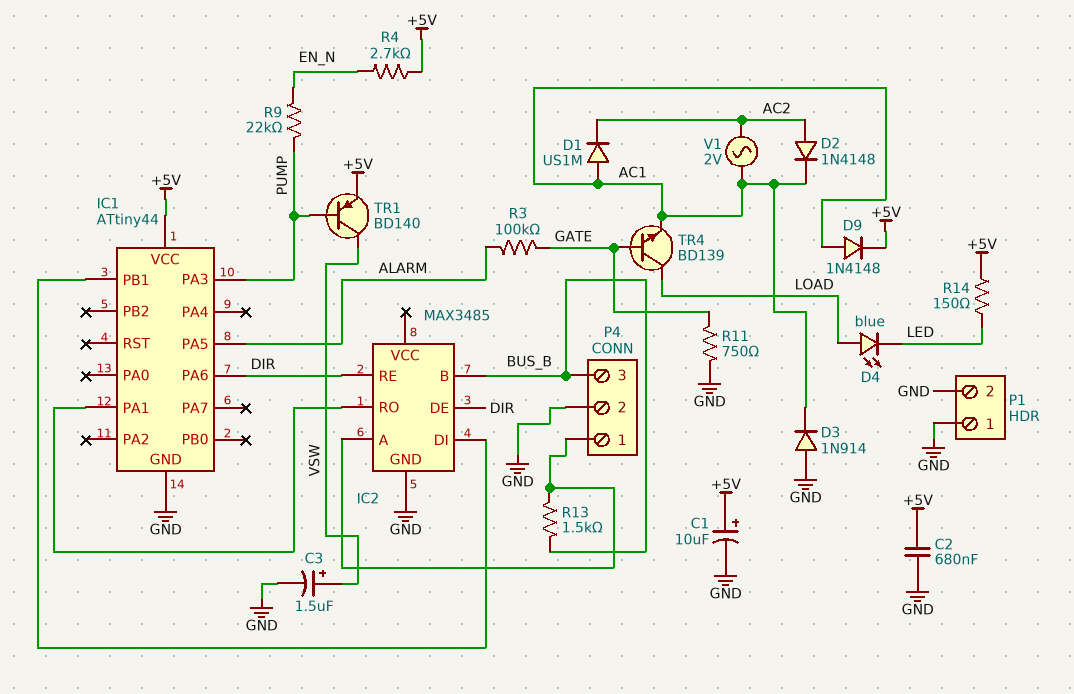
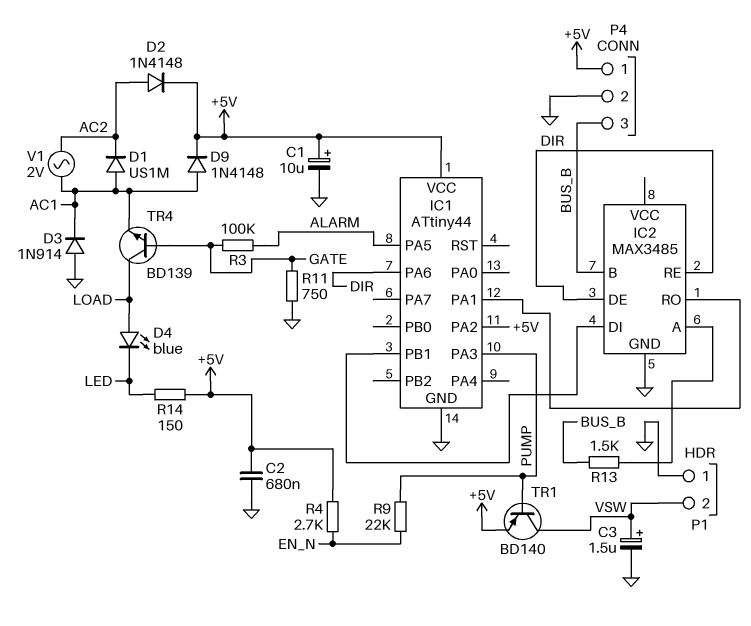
D2: diode 1N4148 (A AC2, K AC1) -> diode 1N4148 (A AC2, K +5V)
IC1 pin PA2: none -> +5V
P1 pin 2: GND -> VSW
P4 pin 1: IC2/A -> +5V

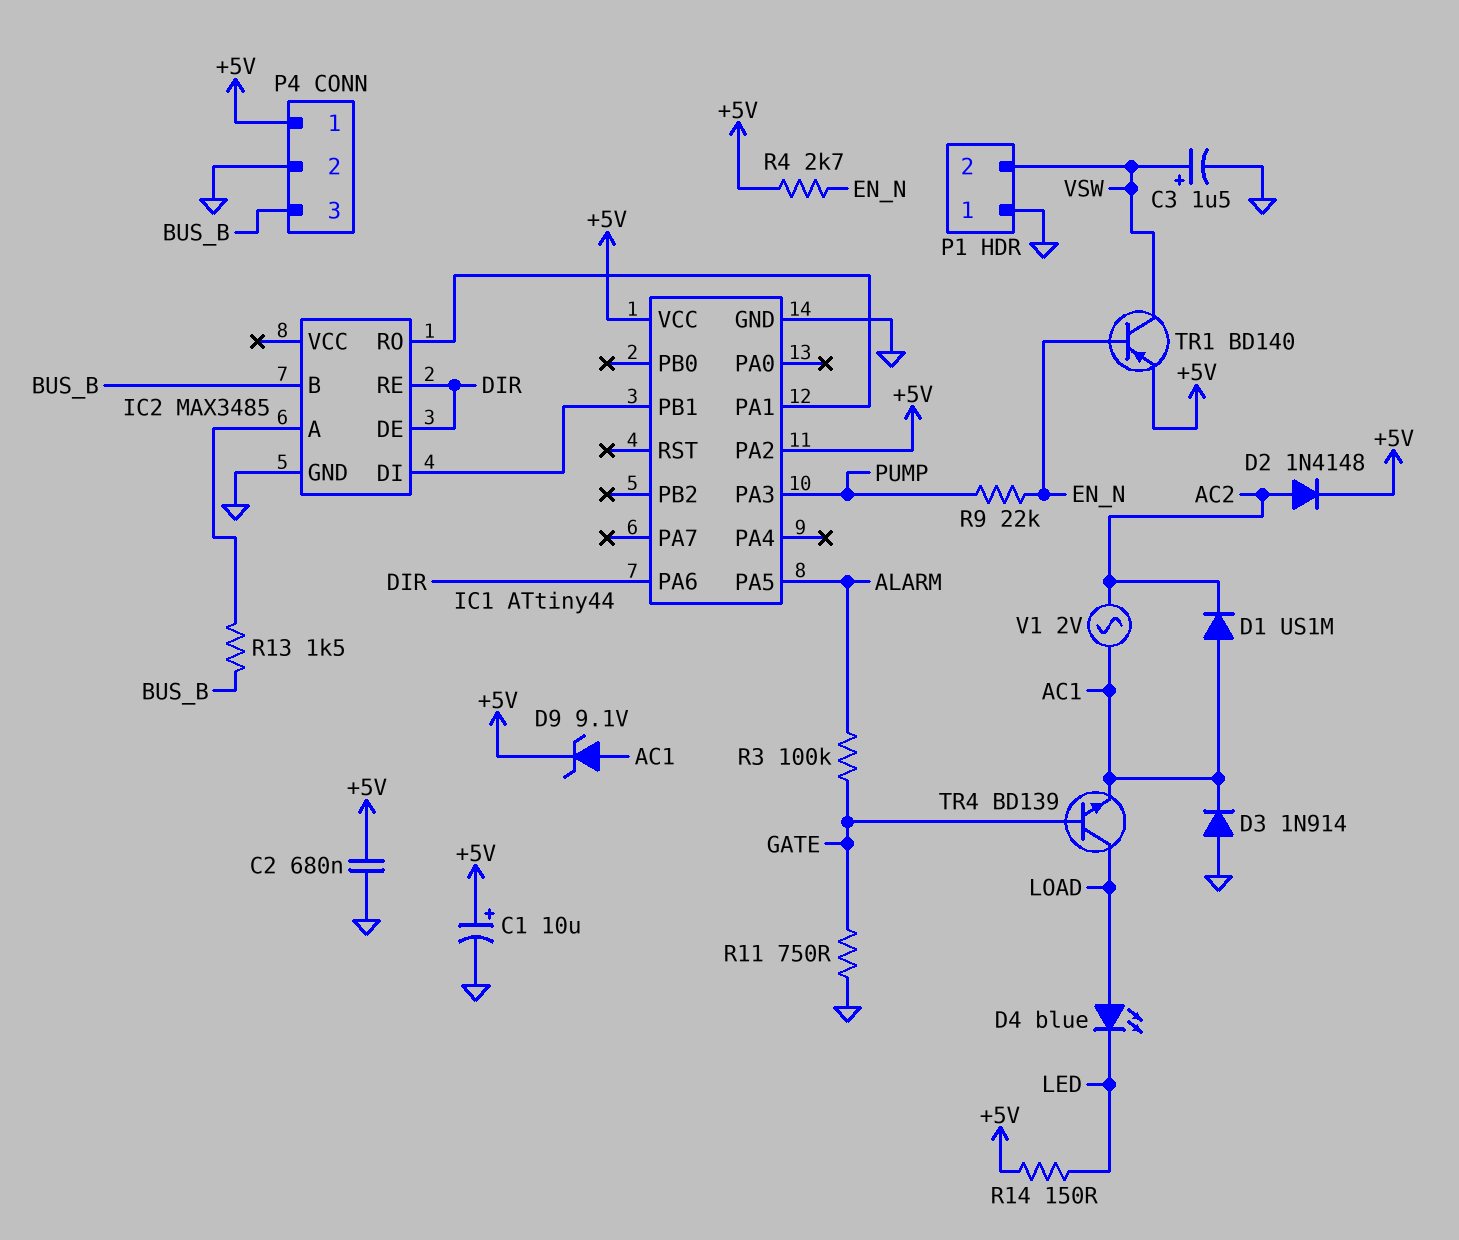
D9: diode 1N4148 (A AC1, K +5V) -> zener 9.1V (A AC1, K +5V)
TR1: PNP BD140 (B PUMP, C VSW, E +5V) -> PNP BD140 (B EN_N, C VSW, E +5V)

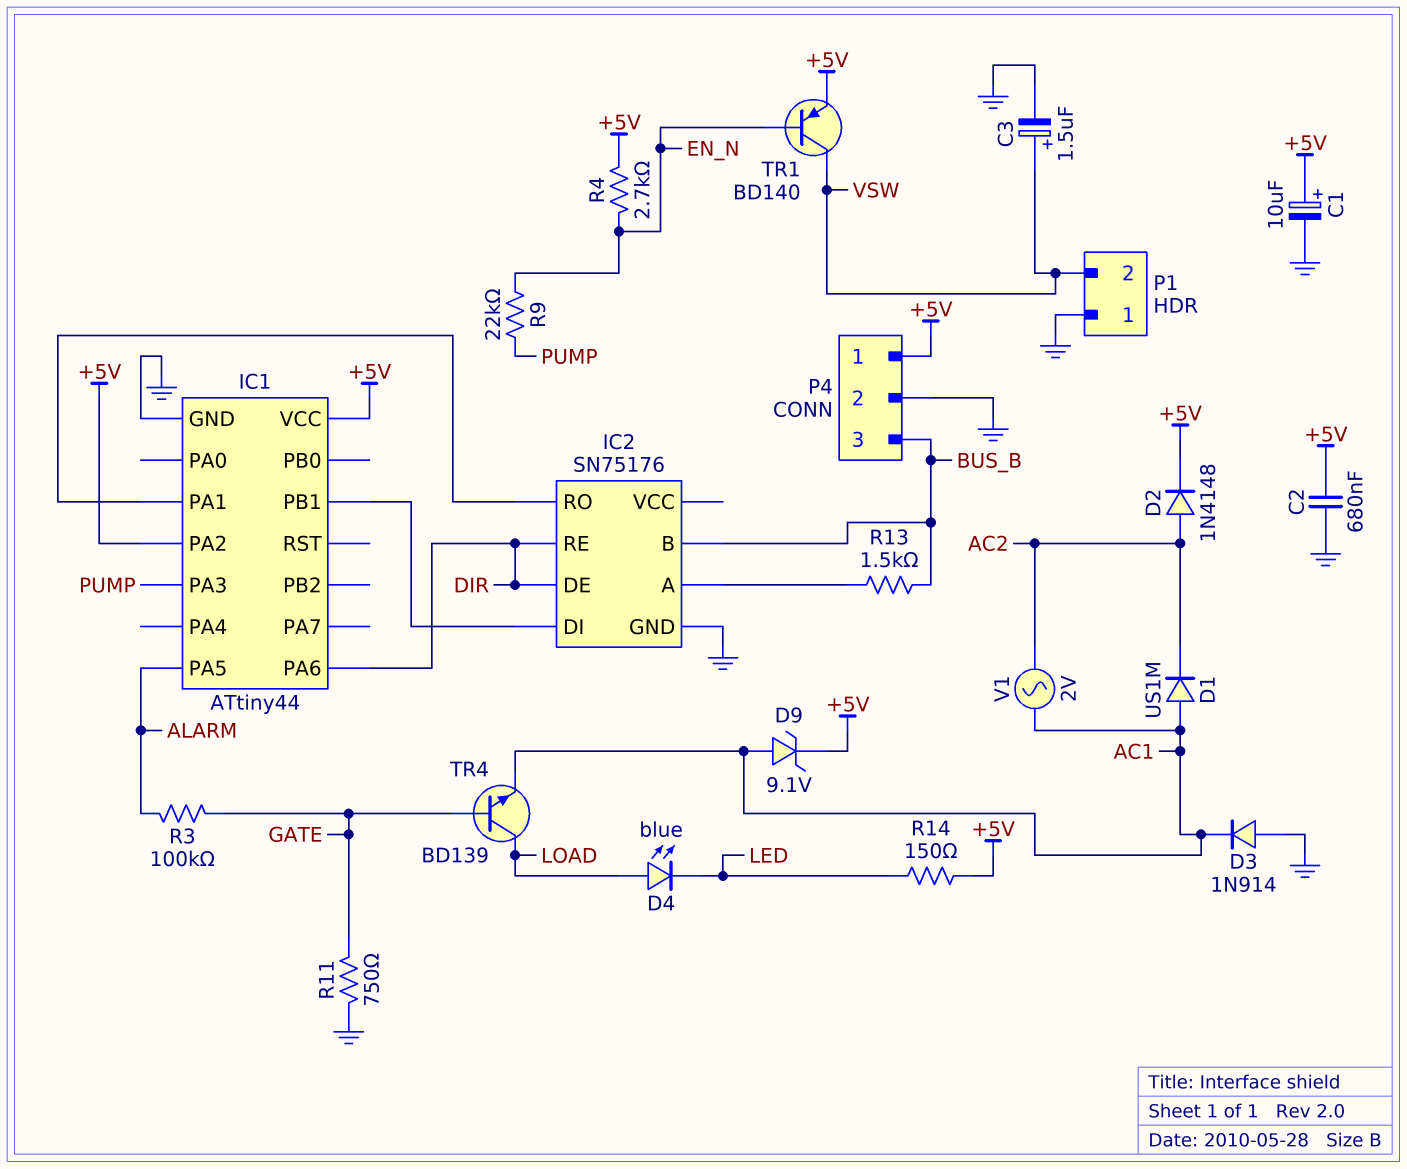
IC2: MAX3485 -> SN75176

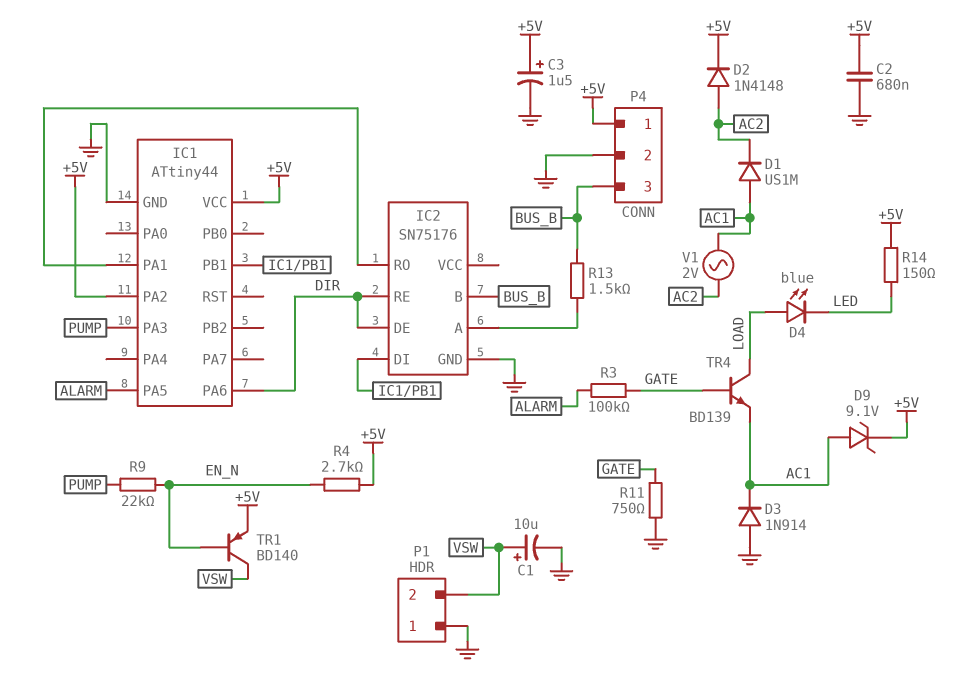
C1: 10uF (plus +5V, minus GND) -> 10uF (plus VSW, minus GND)
C3: 1.5uF (plus VSW, minus GND) -> 1.5uF (plus +5V, minus GND)

